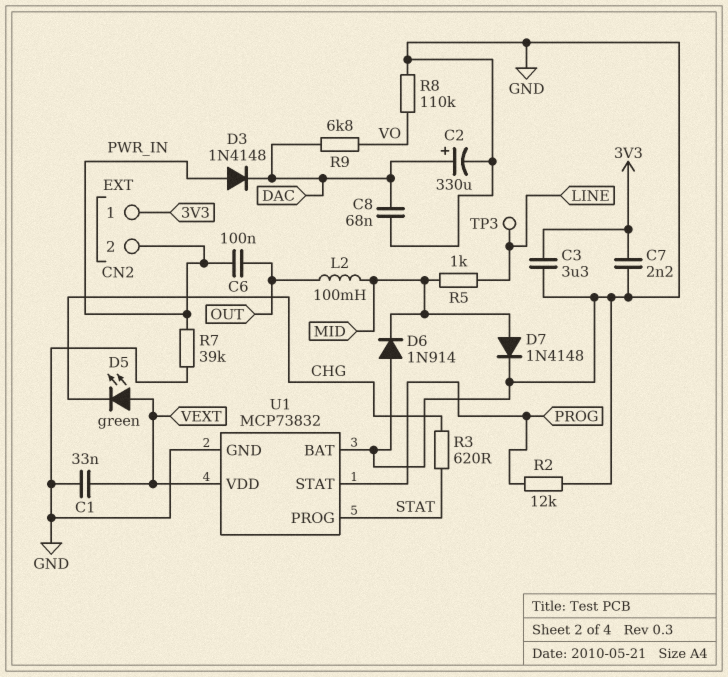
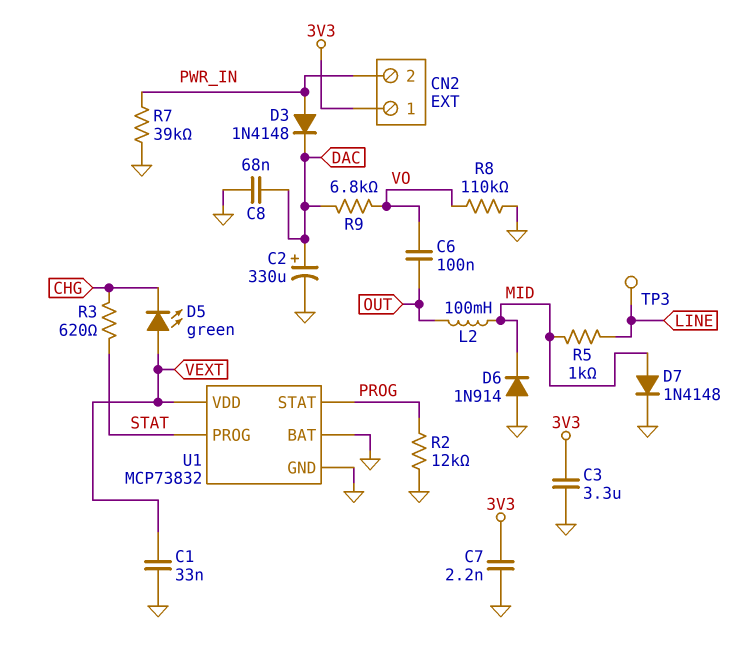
C6: 100nF (OUT, PWR_IN) -> 100nF (OUT, VO)

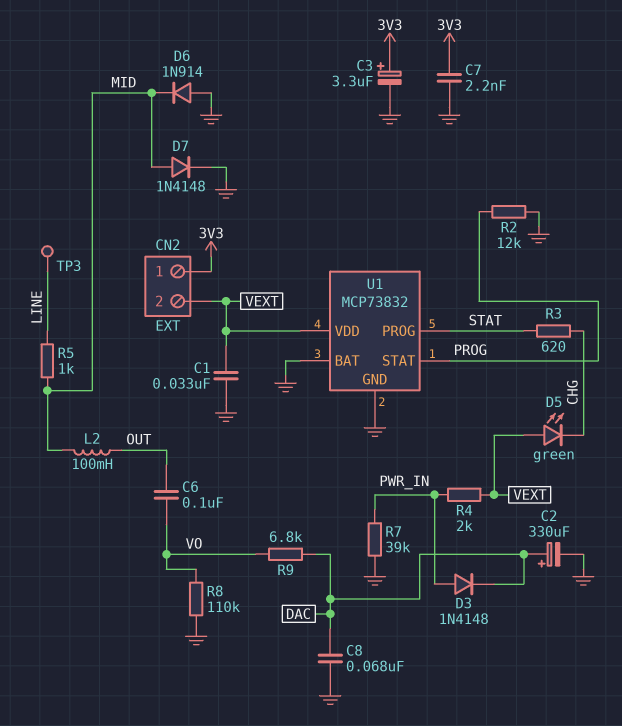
C3: 3.3uF (3V3, GND) -> 3.3uF (plus 3V3, minus GND)
CN2 pin 2: PWR_IN -> VEXT
R4: none -> 2k (PWR_IN, VEXT)

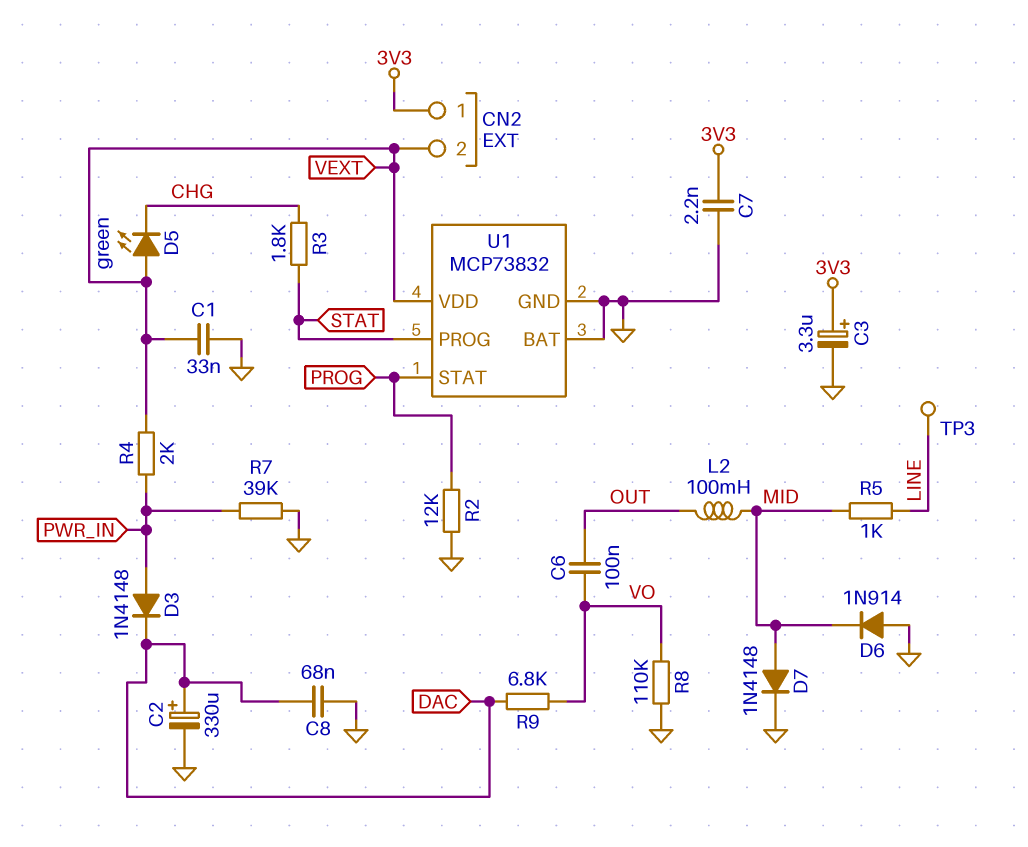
R3: 620 (CHG, STAT) -> 1.8k (CHG, STAT)

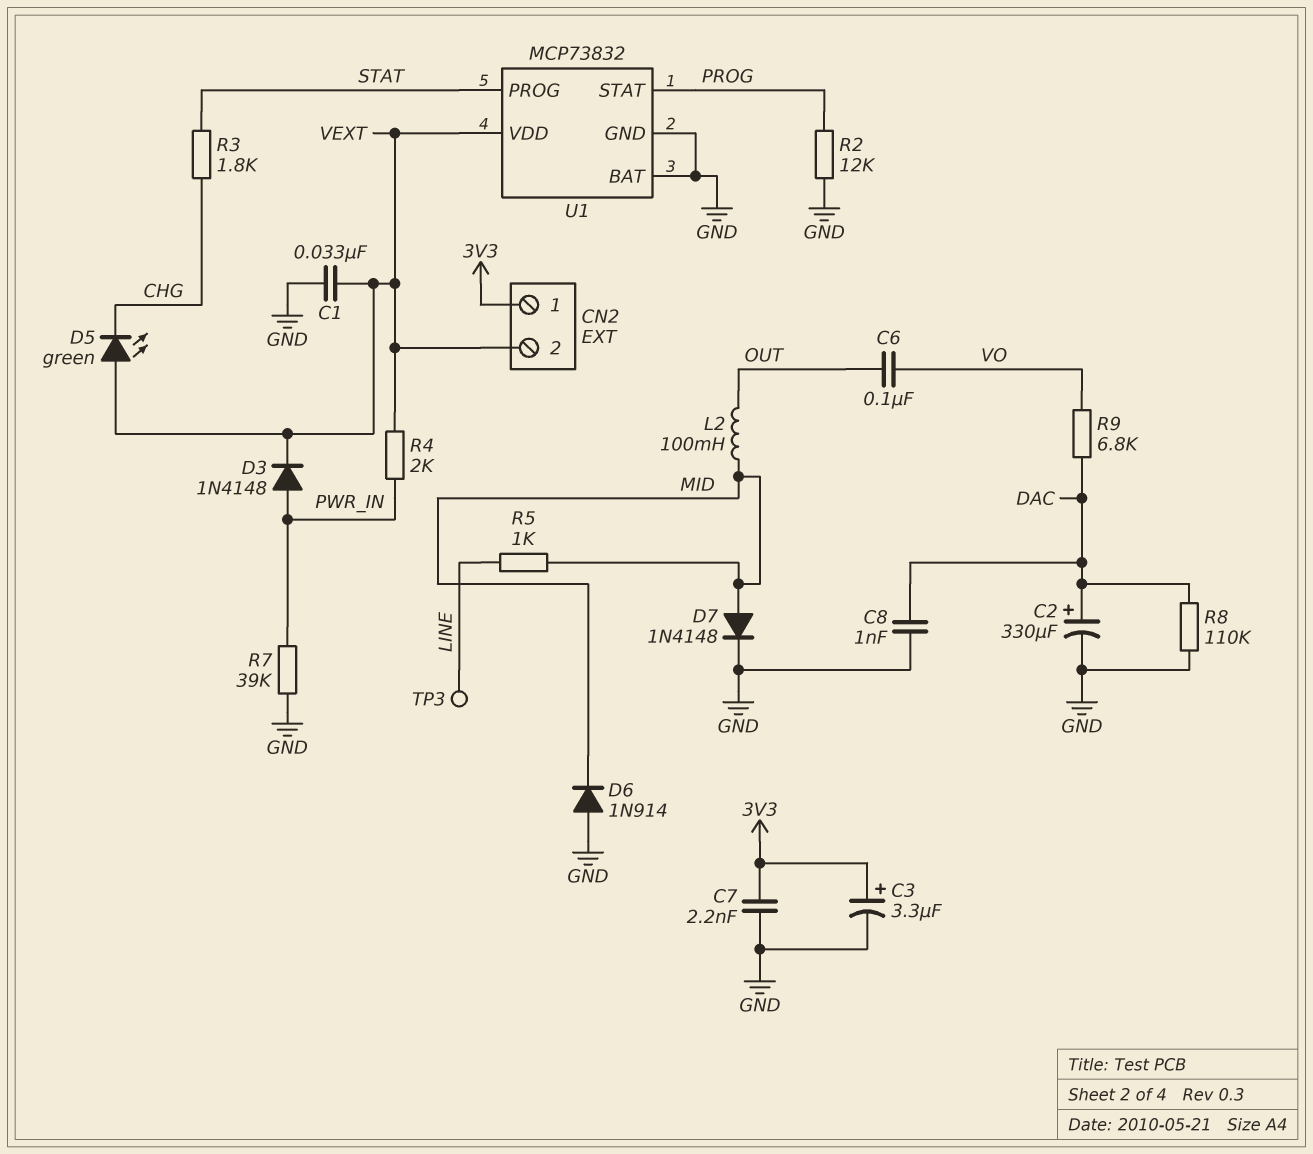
C8: 68nF (DAC, GND) -> 1nF (DAC, GND)
D3: diode 1N4148 (A PWR_IN, K DAC) -> diode 1N4148 (A PWR_IN, K VEXT)
R8: 110k (GND, VO) -> 110k (DAC, GND)

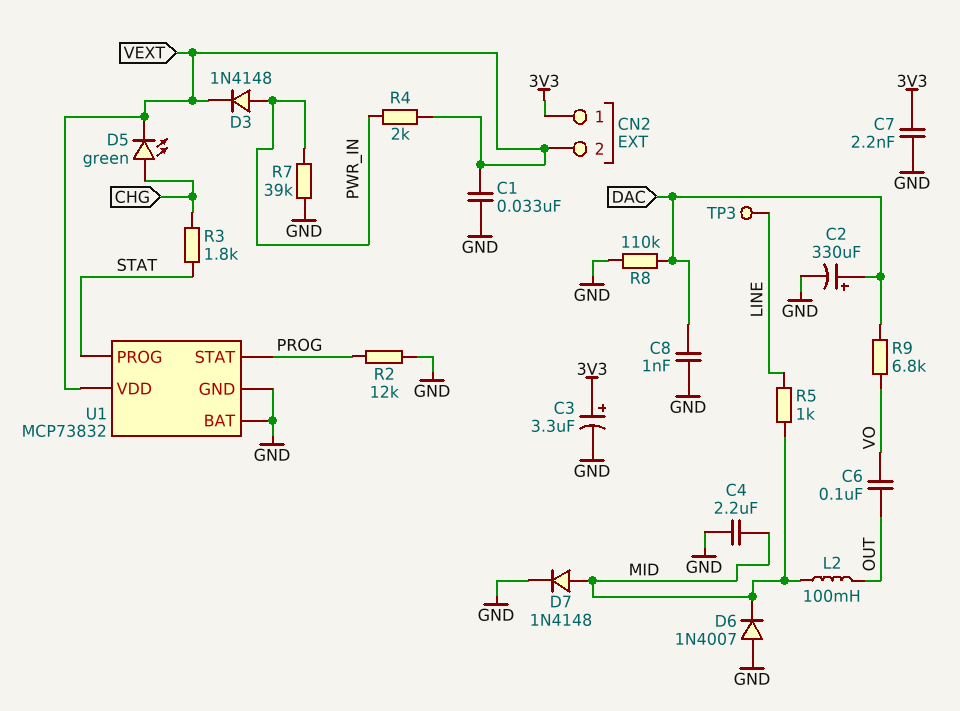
C4: none -> 2.2uF (GND, MID)
D5: LED green (A VEXT, K CHG) -> LED green (A CHG, K VEXT)
D6: diode 1N914 (A GND, K MID) -> diode 1N4007 (A GND, K MID)

